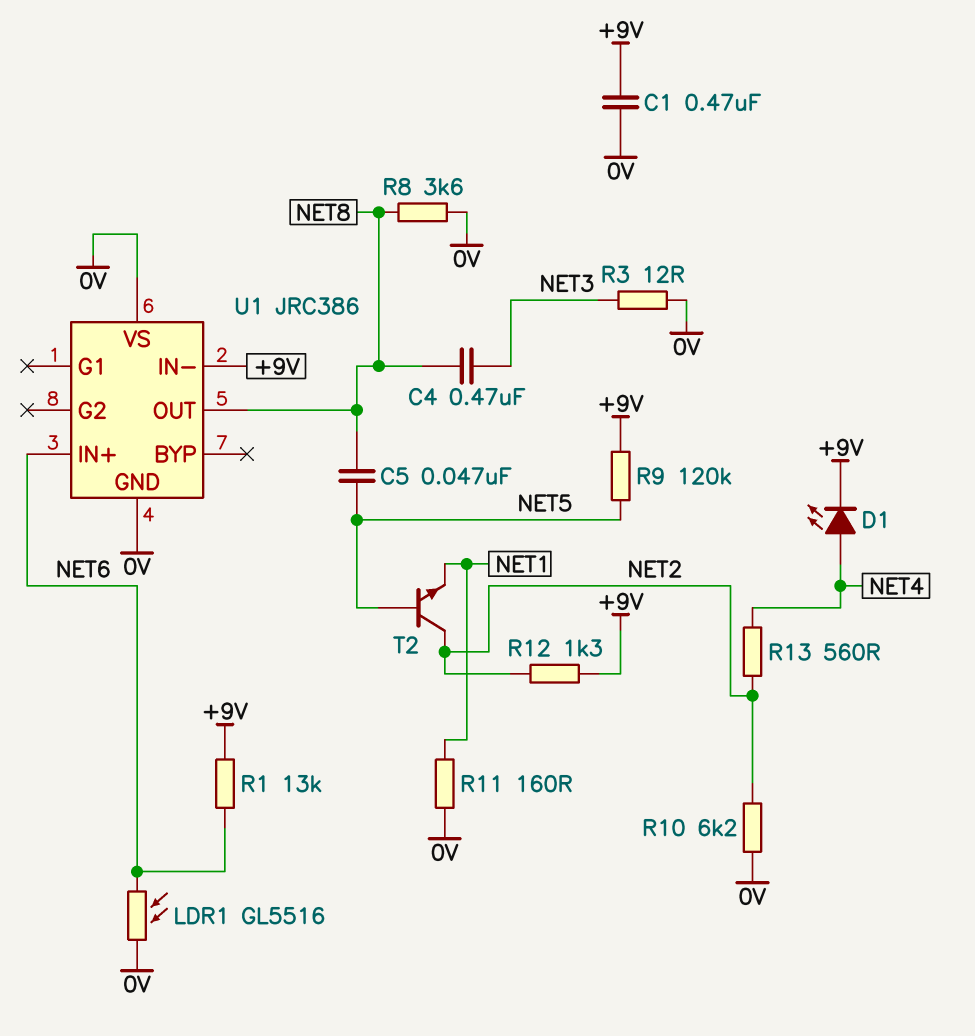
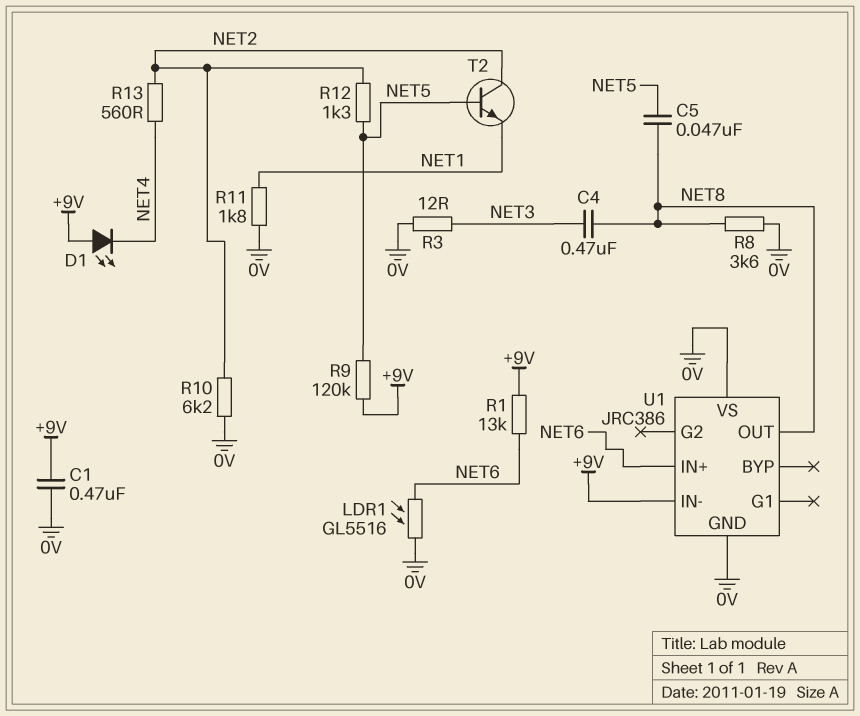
D1: LED (A NET4, K +9V) -> LED (A +9V, K NET4)
R11: 160 (0V, NET1) -> 1.8k (0V, NET1)
R12: 1.3k (+9V, NET2) -> 1.3k (NET2, NET5)

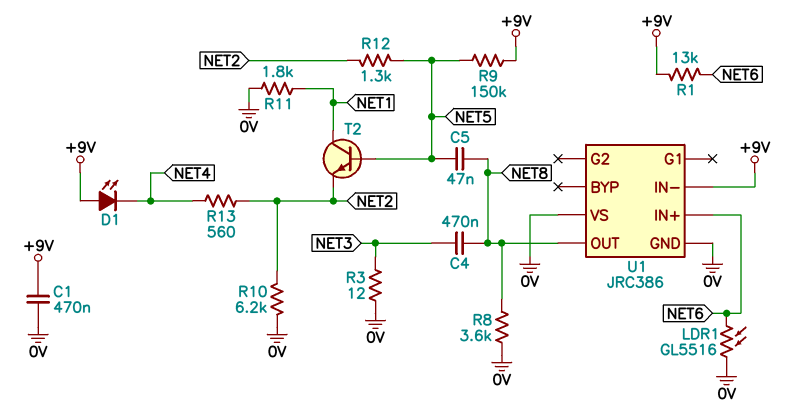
R9: 120k (+9V, NET5) -> 150k (+9V, NET5)
T2: NPN (B NET5, C NET2, E NET1) -> NPN (B NET5, C NET1, E NET2)

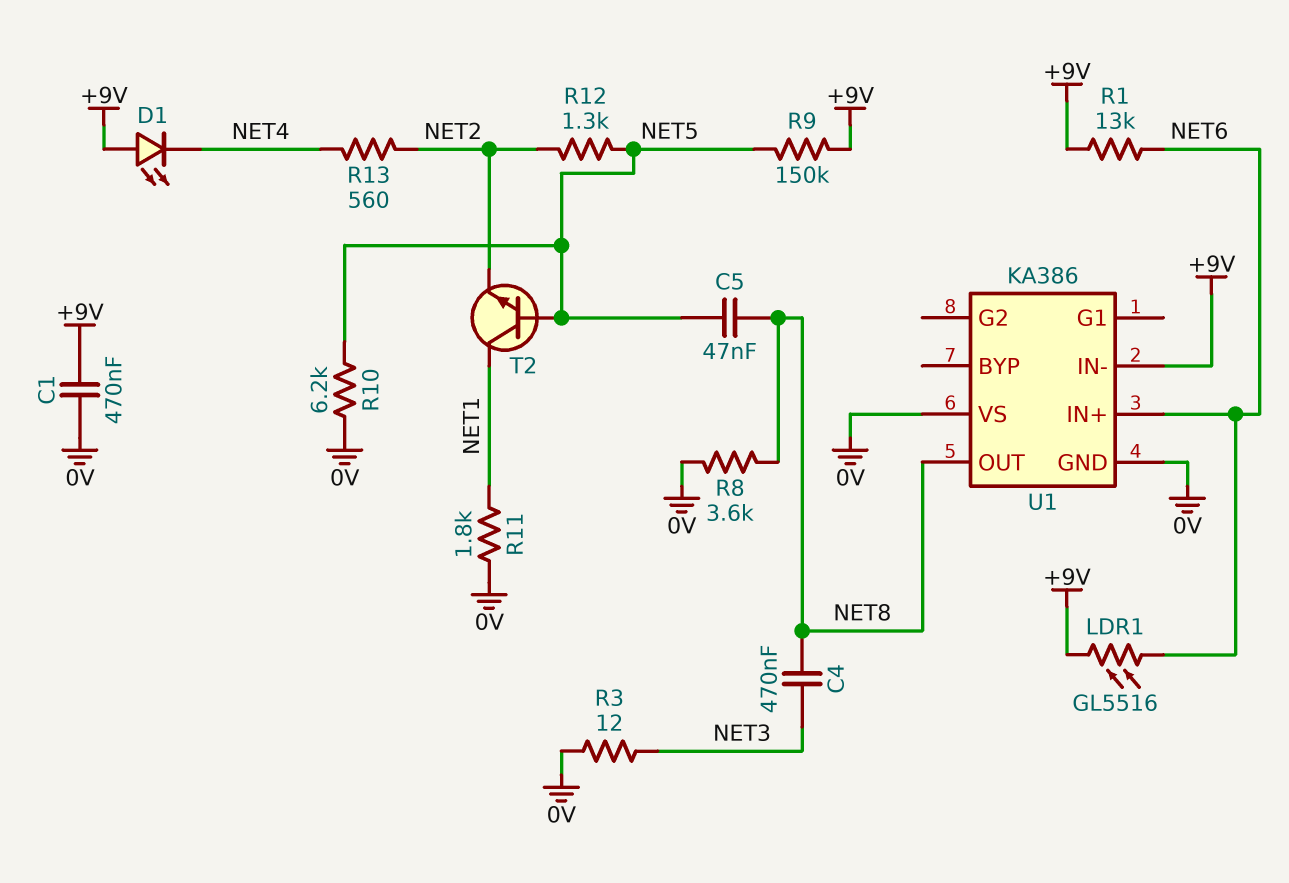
LDR1: GL5516 (0V, NET6) -> GL5516 (+9V, NET6)
R10: 6.2k (0V, NET2) -> 6.2k (0V, NET5)
U1: JRC386 -> KA386

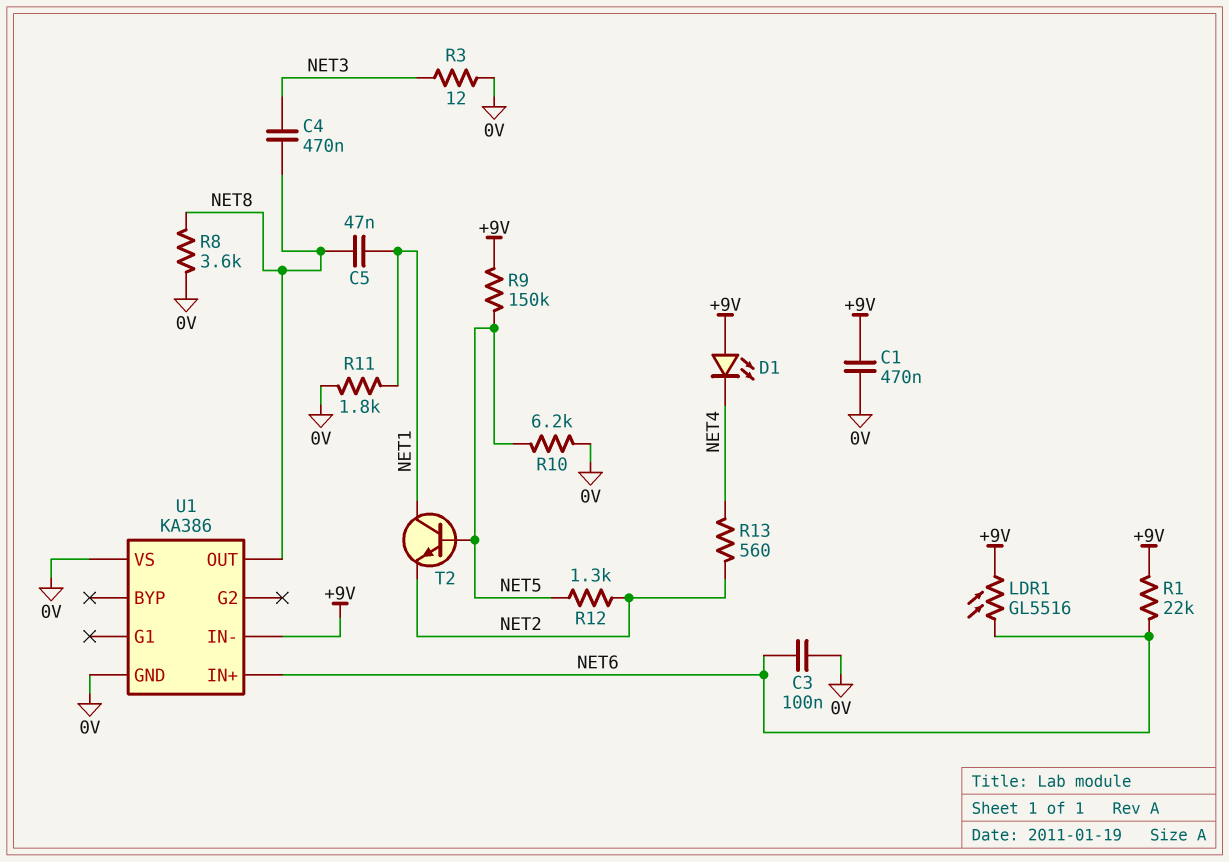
C3: none -> 100nF (0V, NET6)
C5: 47nF (NET5, NET8) -> 47nF (NET1, NET8)
R1: 13k (+9V, NET6) -> 22k (+9V, NET6)

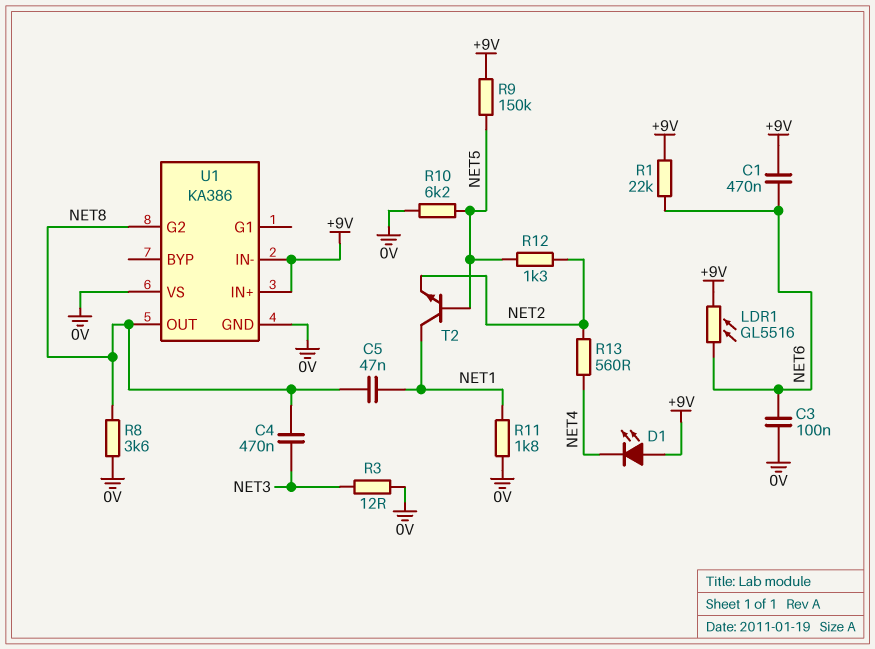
C1: 470nF (+9V, 0V) -> 470nF (+9V, NET6)
U1 pin G2: none -> NET8
U1 pin IN+: NET6 -> +9V

